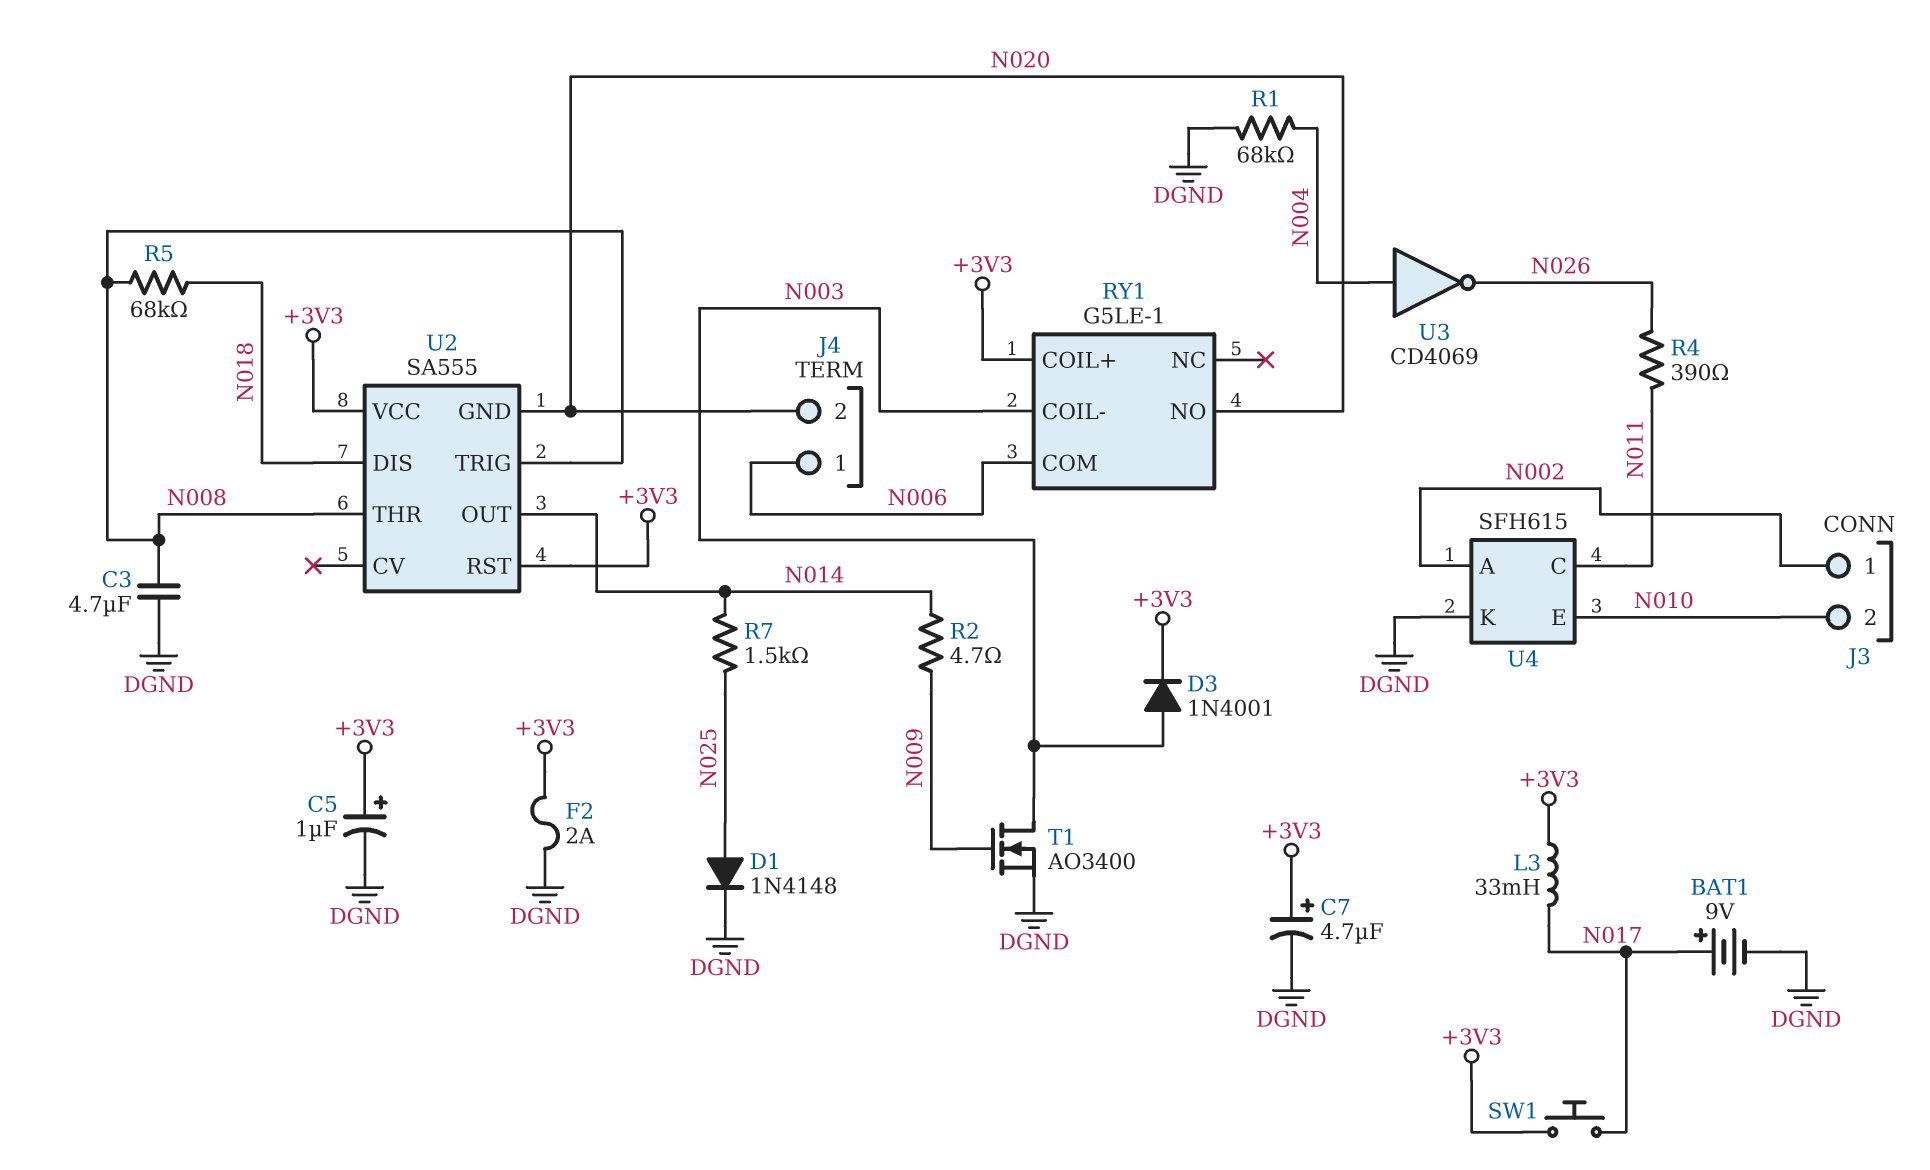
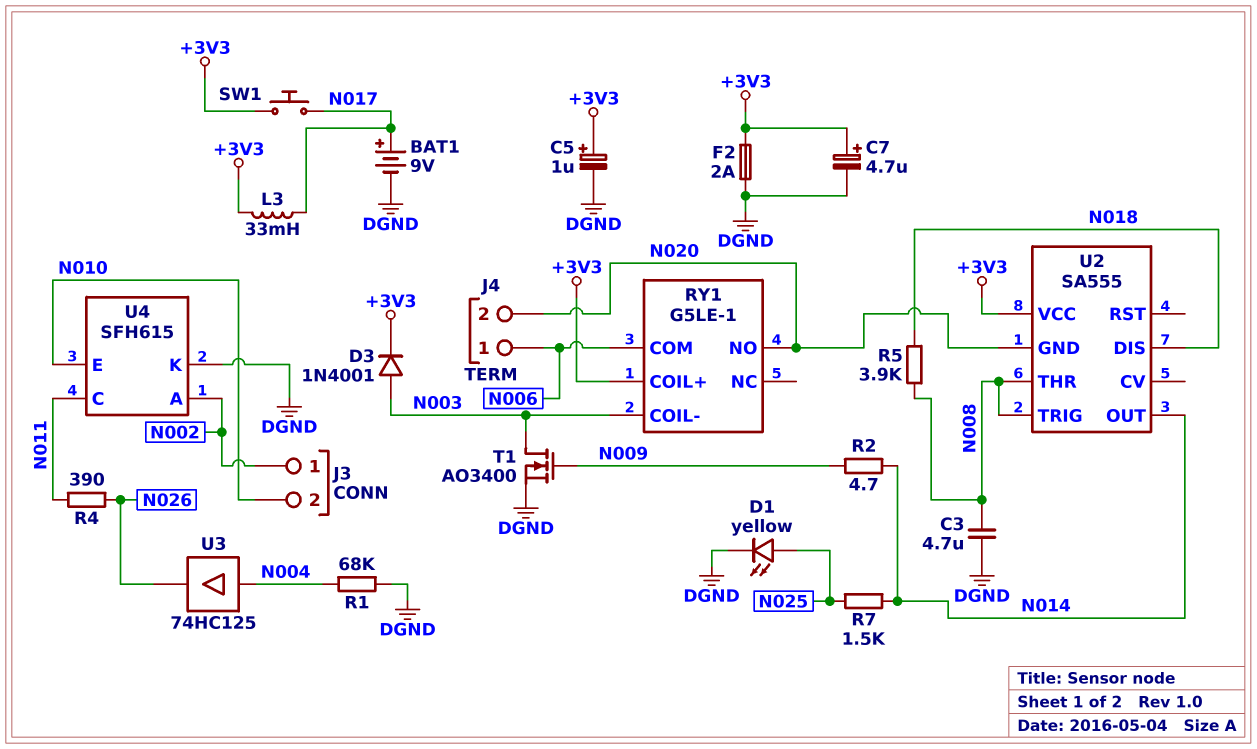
D1: diode 1N4148 (A N025, K DGND) -> LED yellow (A N025, K DGND)
R5: 68k (N008, N018) -> 3.9k (N008, N018)
U2 pin RST: +3V3 -> none
U3: NOT CD4069 (in N004, out N026) -> buffer 74HC125 (in N004, out N026)

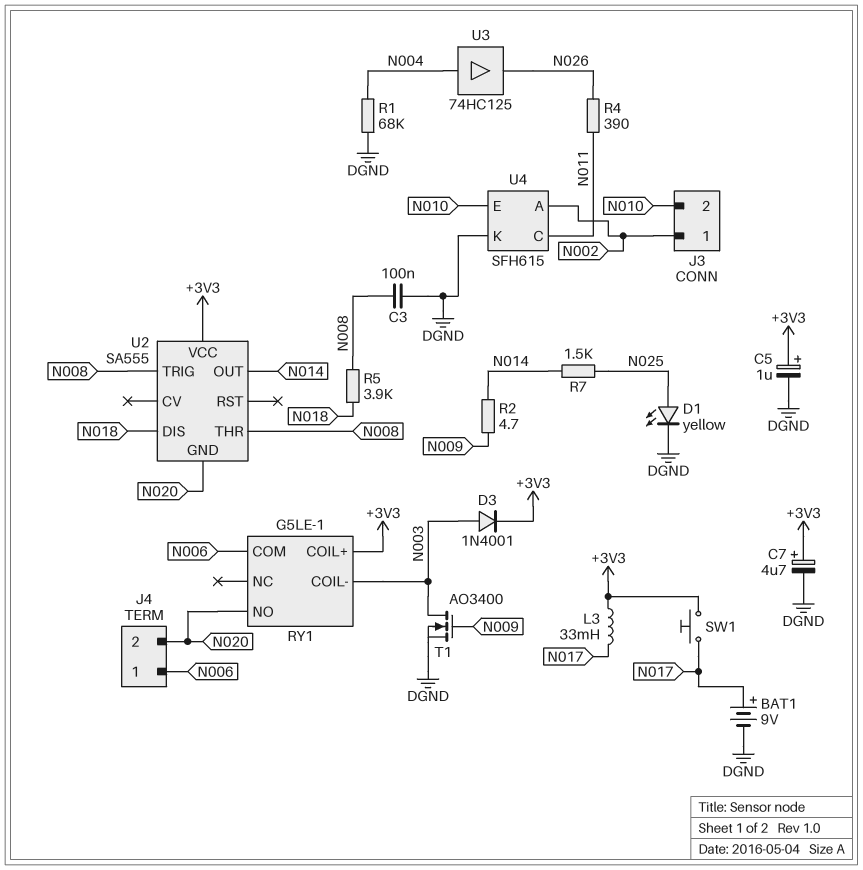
C3: 4.7uF (DGND, N008) -> 100nF (DGND, N008)
F2: 2A (+3V3, DGND) -> none

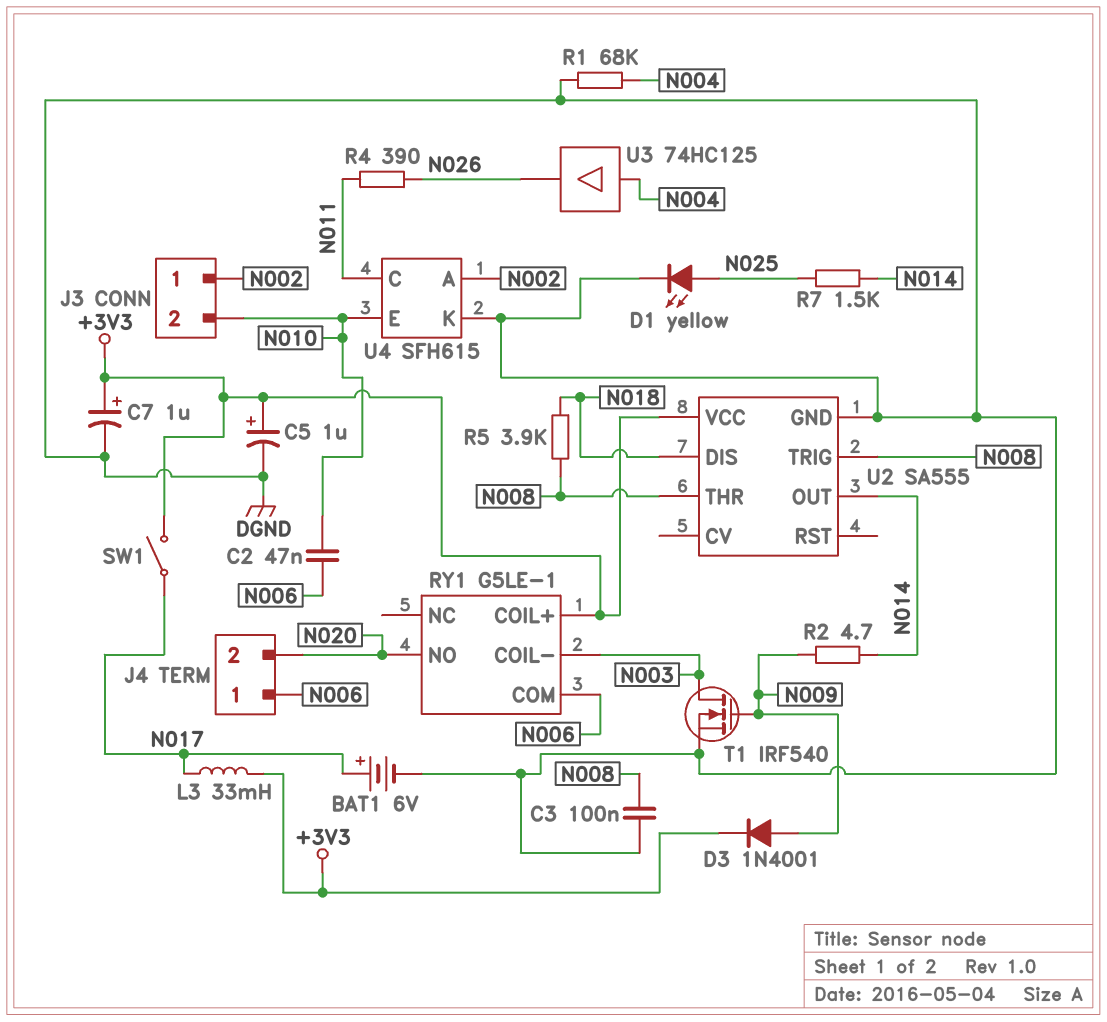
BAT1: 9V (plus N017, minus DGND) -> 6V (plus N017, minus DGND)
C2: none -> 47nF (N006, N010)
C7: 4.7uF (plus +3V3, minus DGND) -> 1uF (plus +3V3, minus DGND)
D3: diode 1N4001 (A N003, K +3V3) -> diode 1N4001 (A N009, K +3V3)
SW1: button (+3V3, N017) -> switch (+3V3, N017)
T1: NMOS AO3400 (G N009, D N003, S DGND) -> NMOS IRF540 (G N009, D N003, S DGND)
U2 pin GND: N020 -> DGND

